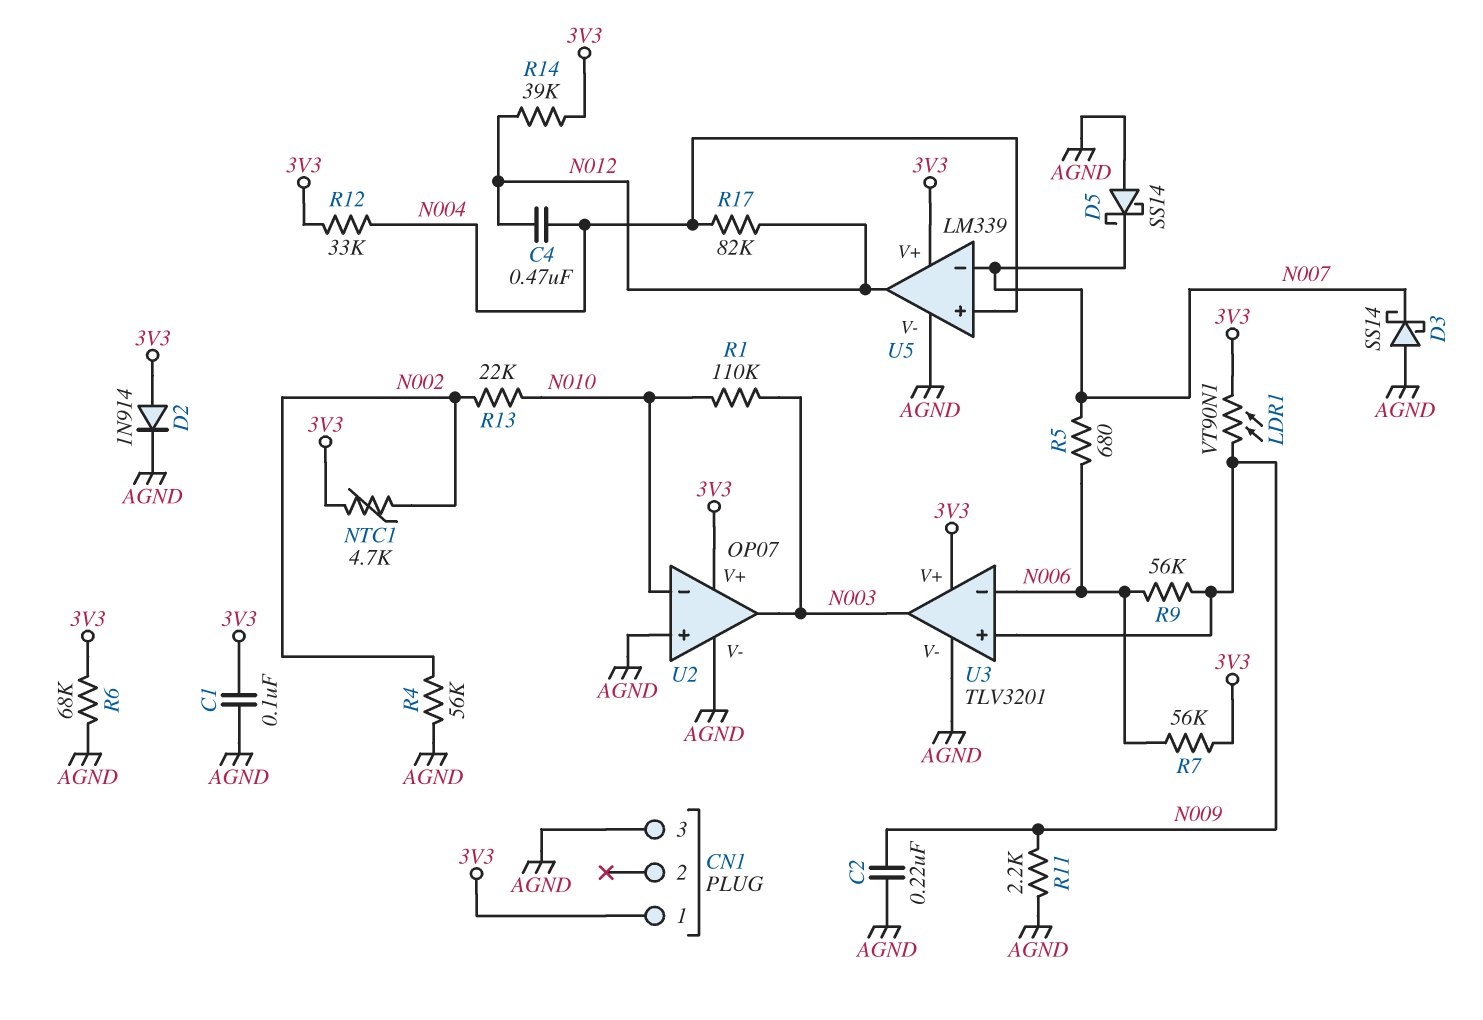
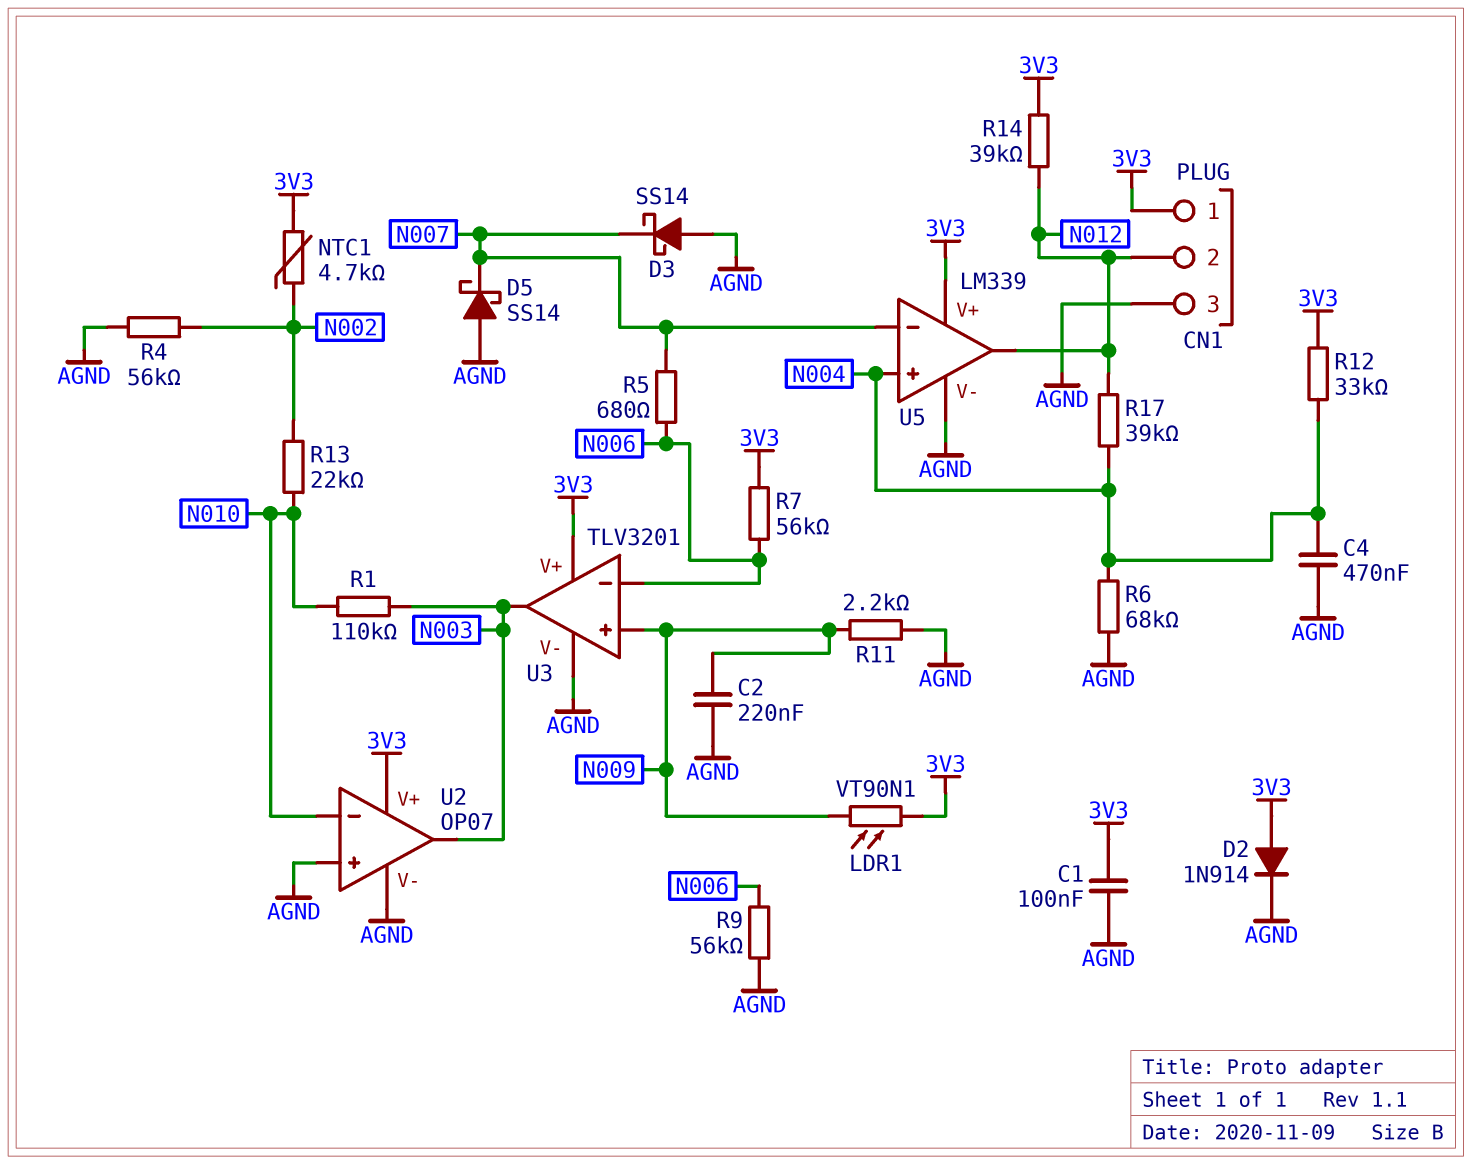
C4: 470nF (N004, N012) -> 470nF (AGND, N004)
CN1 pin 2: none -> N012
R6: 68k (3V3, AGND) -> 68k (AGND, N004)
R9: 56k (N006, N009) -> 56k (AGND, N006)
R17: 82k (N004, N012) -> 39k (N004, N012)

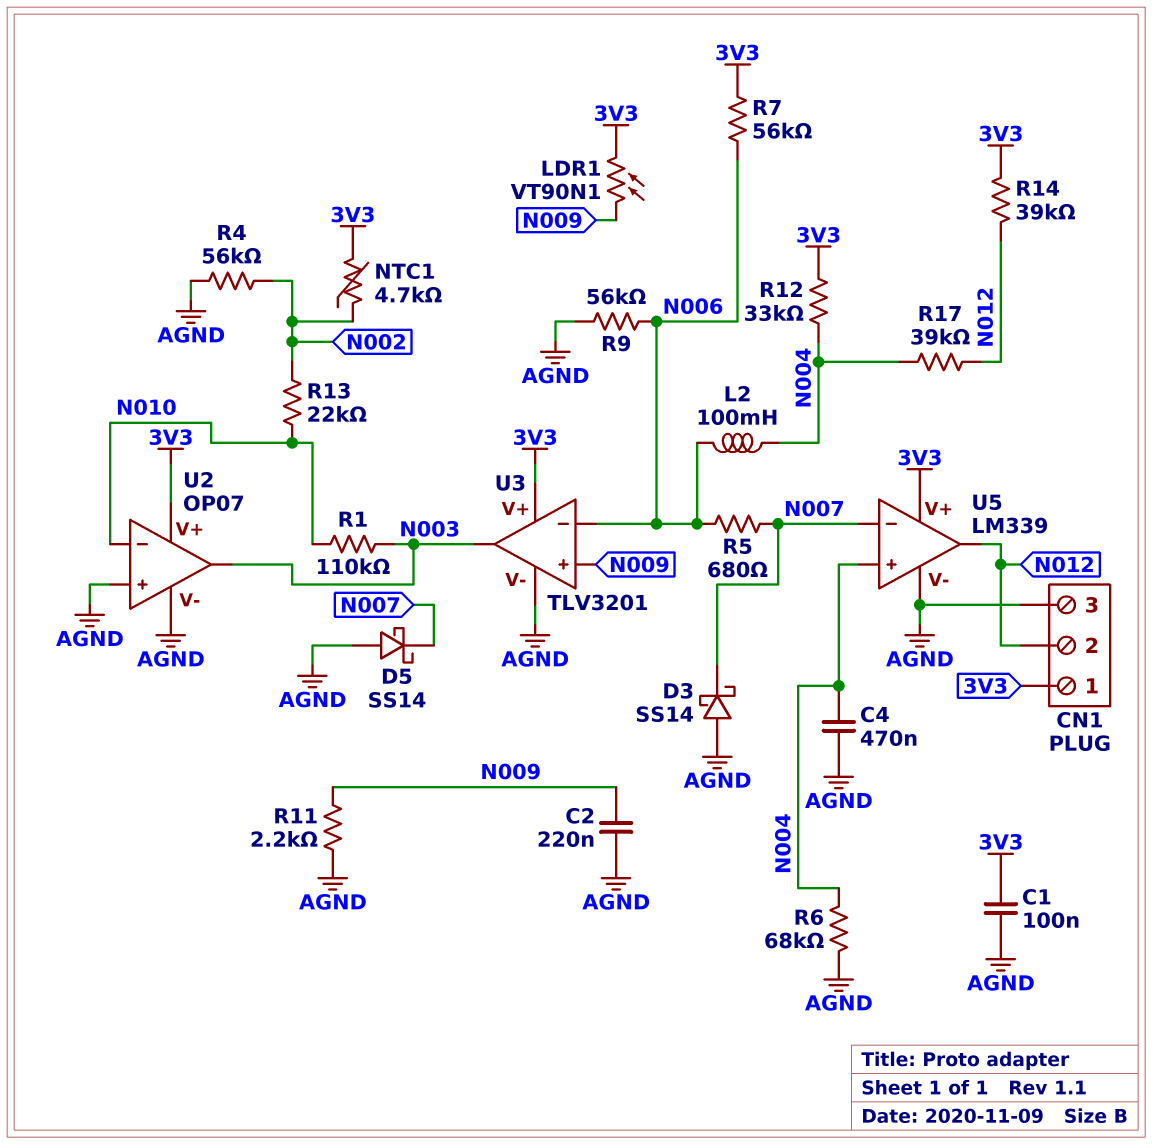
D2: diode 1N914 (A 3V3, K AGND) -> none
L2: none -> 100mH (N004, N006)

